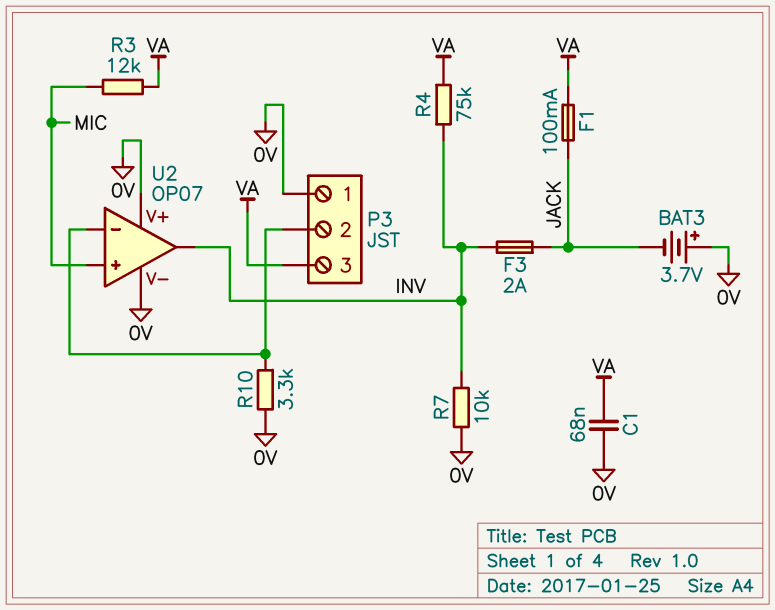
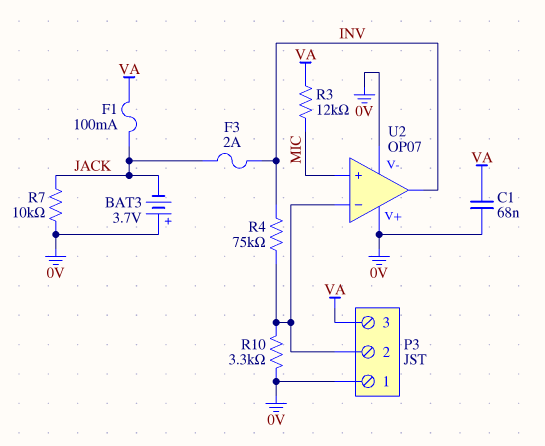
R4: 75k (INV, VA) -> 75k (INV, P3/2)
R7: 10k (0V, INV) -> 10k (0V, JACK)

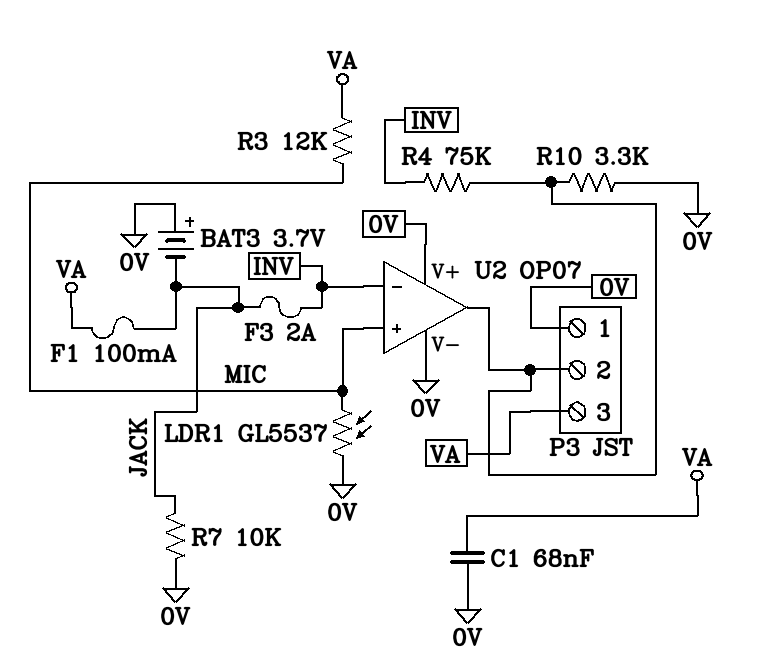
LDR1: none -> GL5537 (0V, MIC)
U2 pin in-: P3/2 -> INV
U2 pin out: INV -> P3/2

